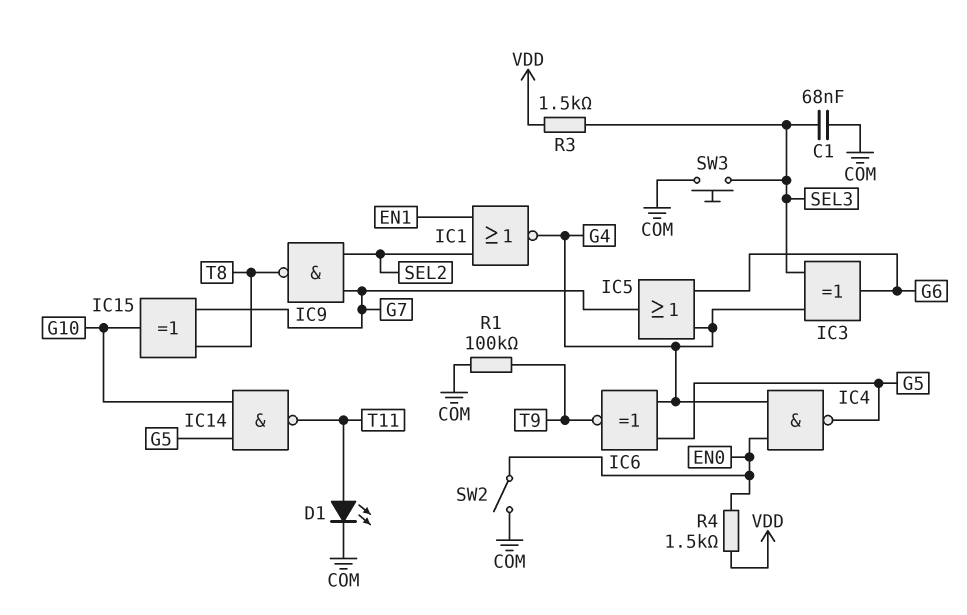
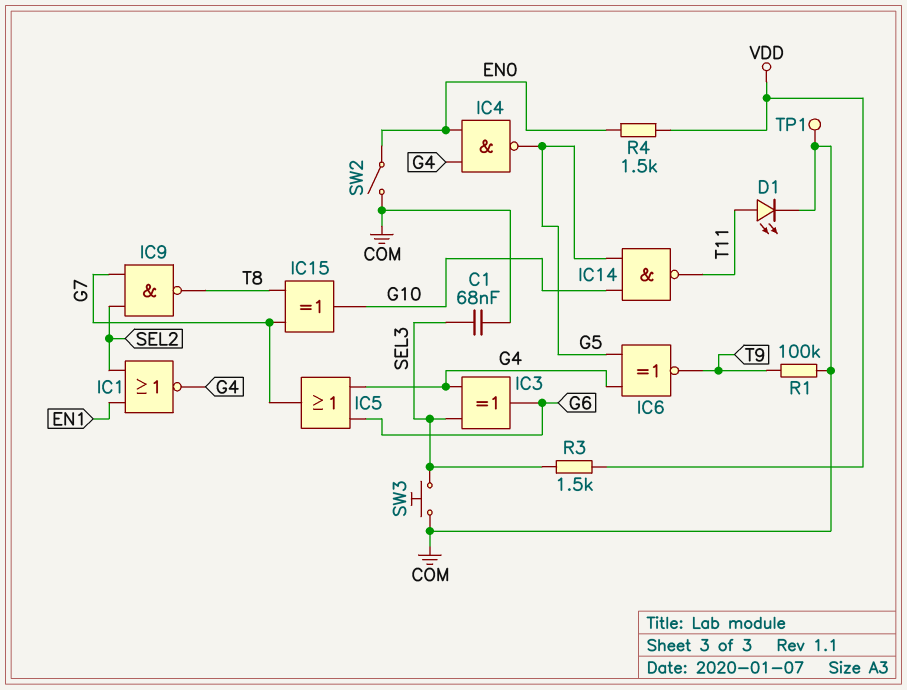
TP1: none -> test point (COM)

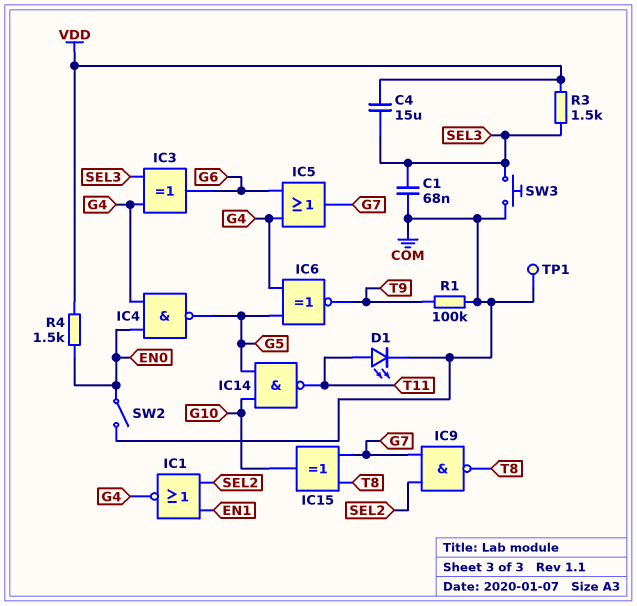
C4: none -> 15uF (SEL3, VDD)

